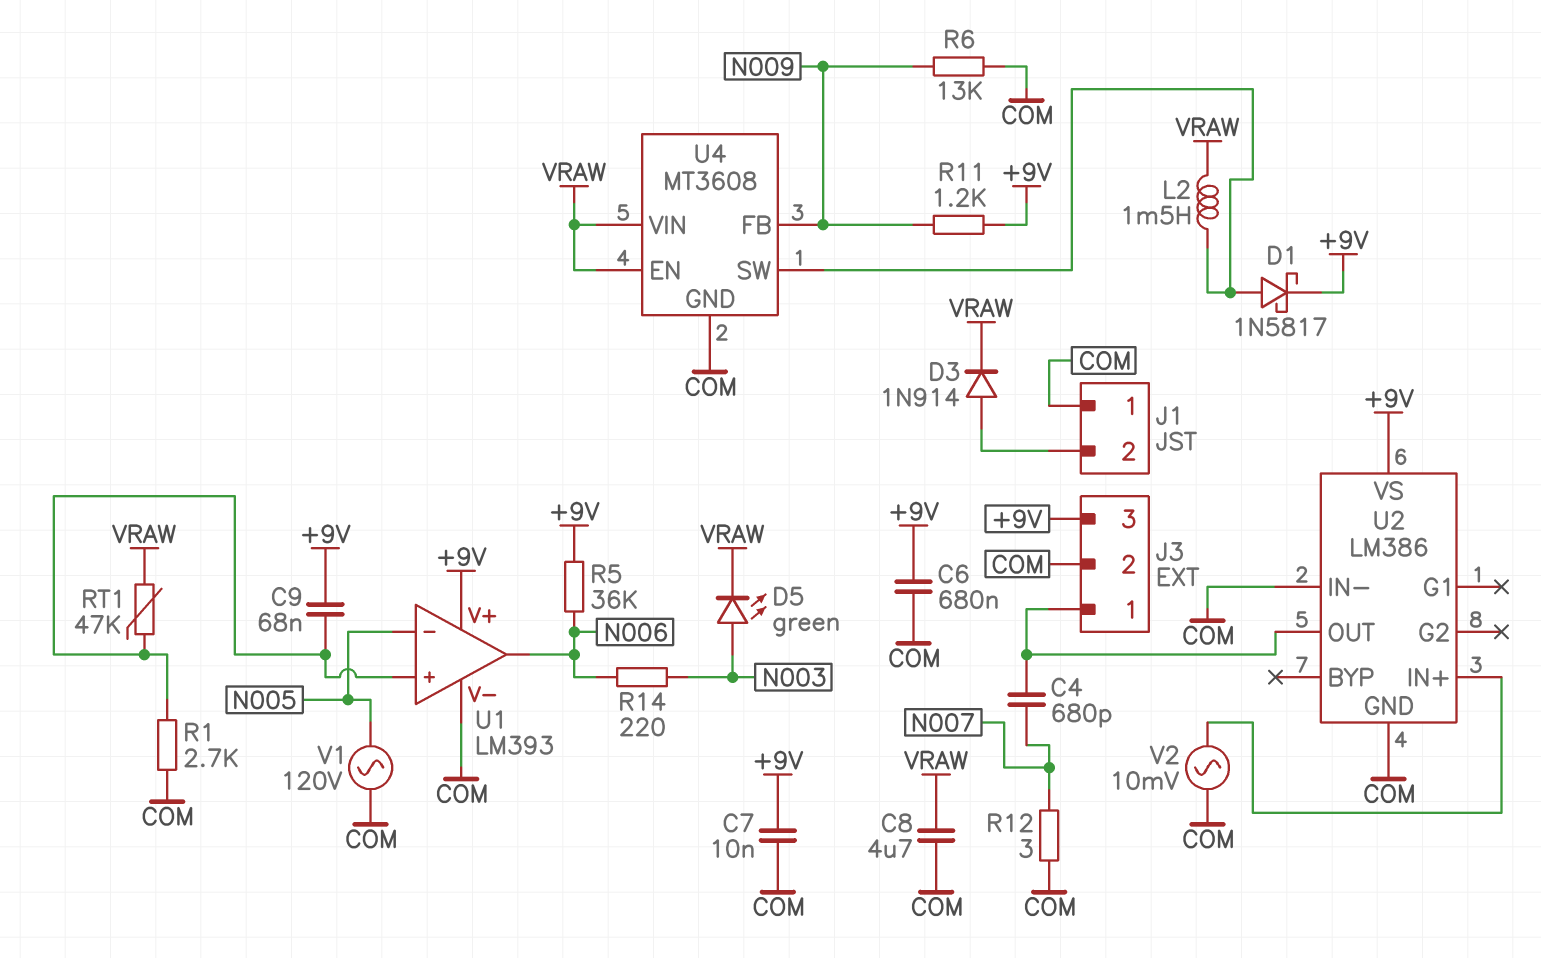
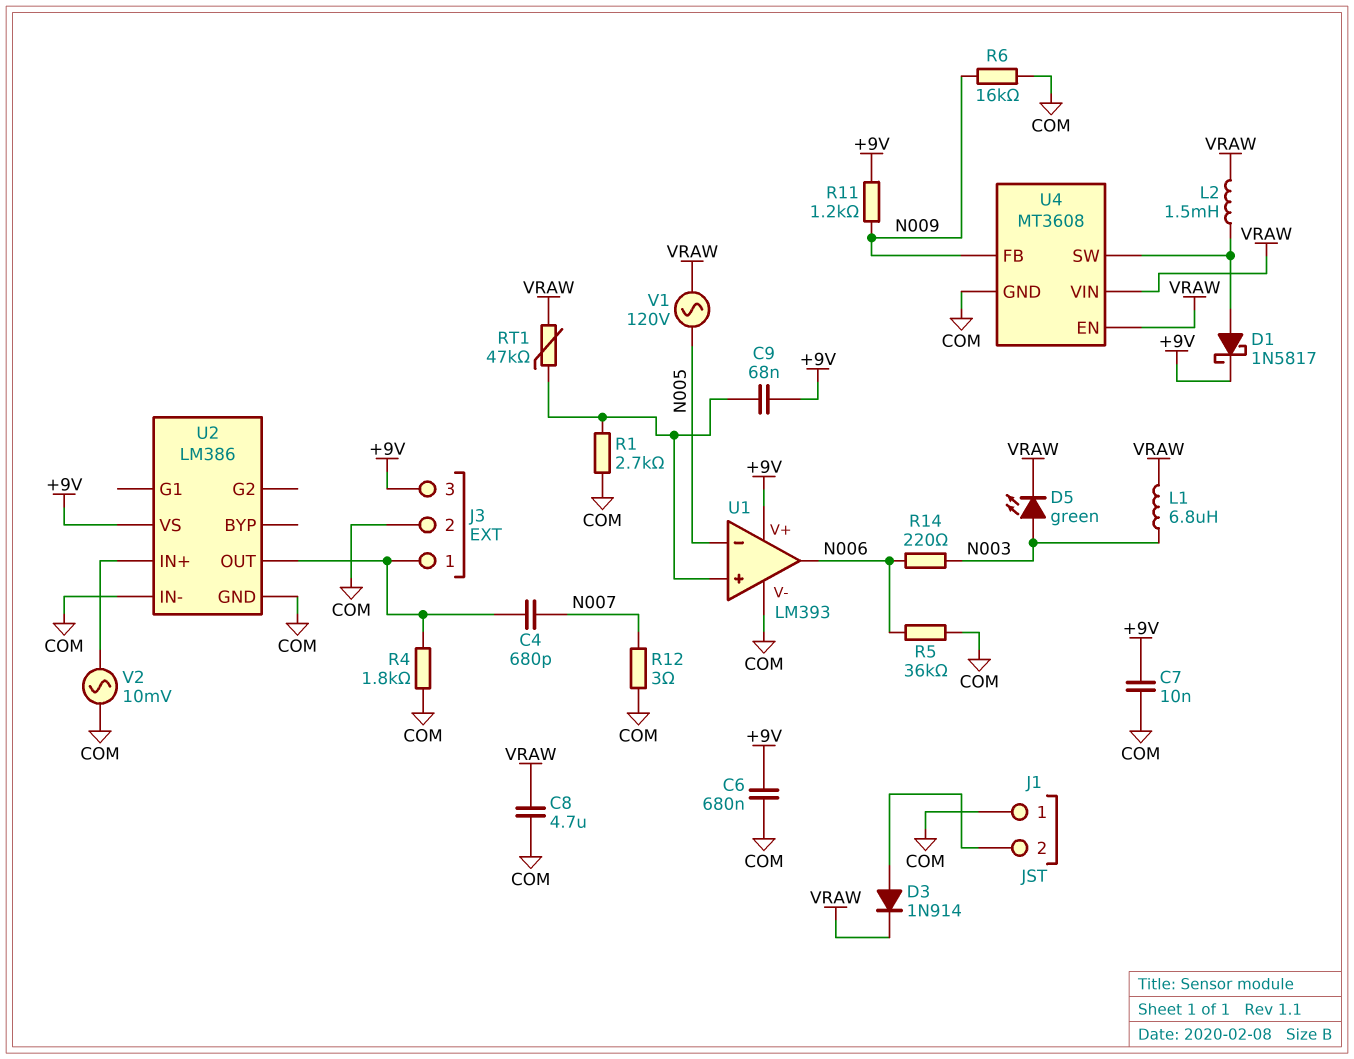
L1: none -> 6.8uH (N003, VRAW)
R4: none -> 1.8k (COM, J3/1)
R5: 36k (+9V, N006) -> 36k (COM, N006)
R6: 13k (COM, N009) -> 16k (COM, N009)
V1: AC 120V (COM, N005) -> AC 120V (N005, VRAW)

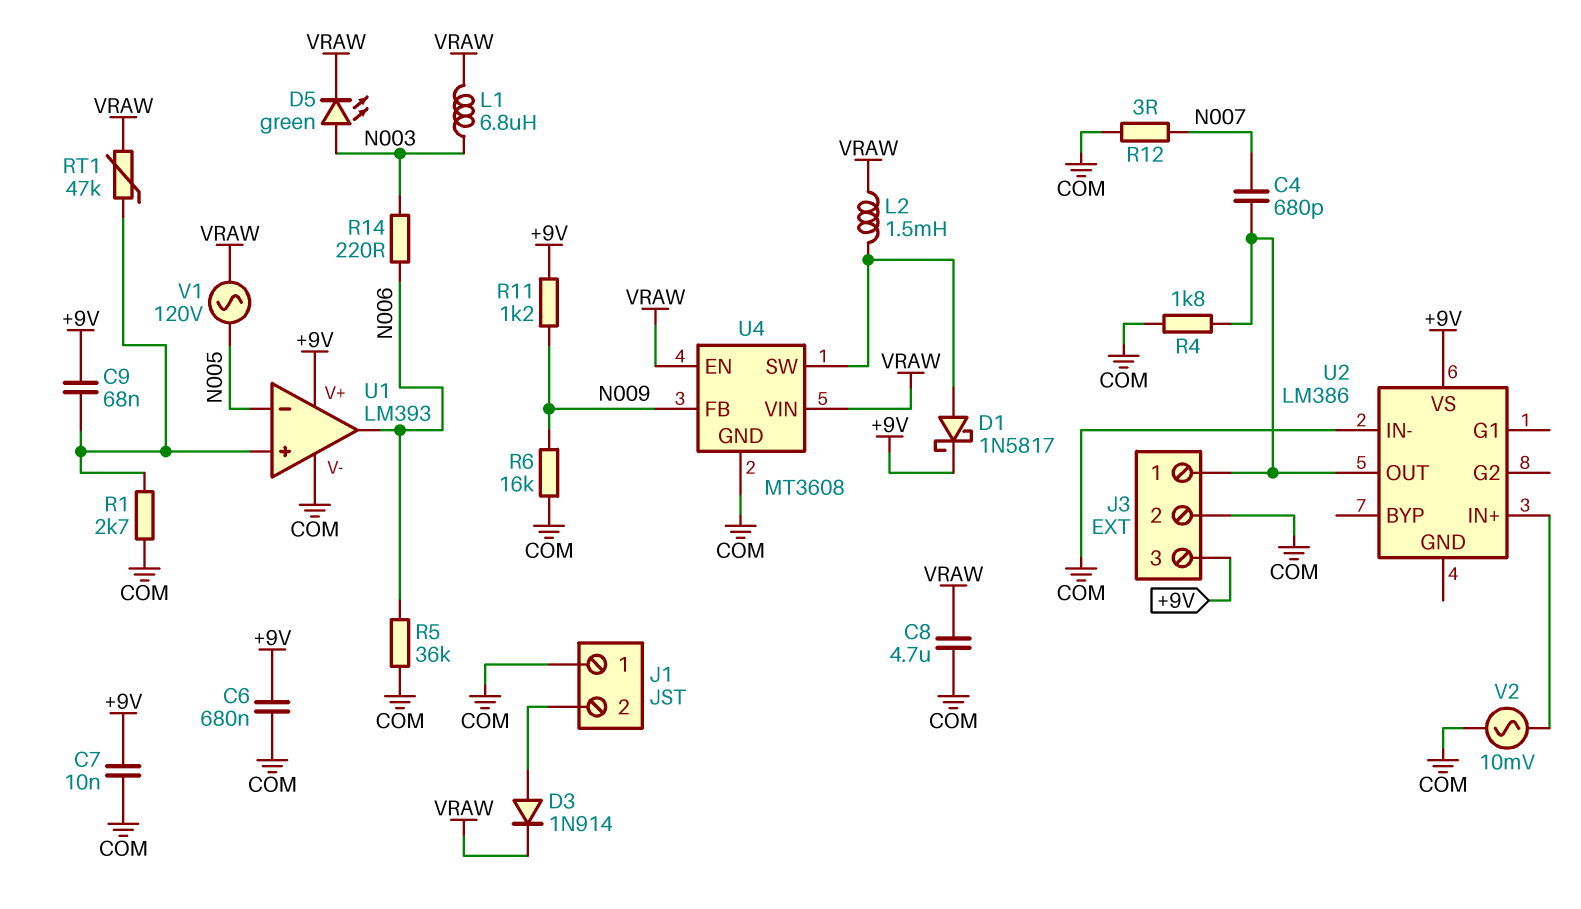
U2 pin GND: COM -> none

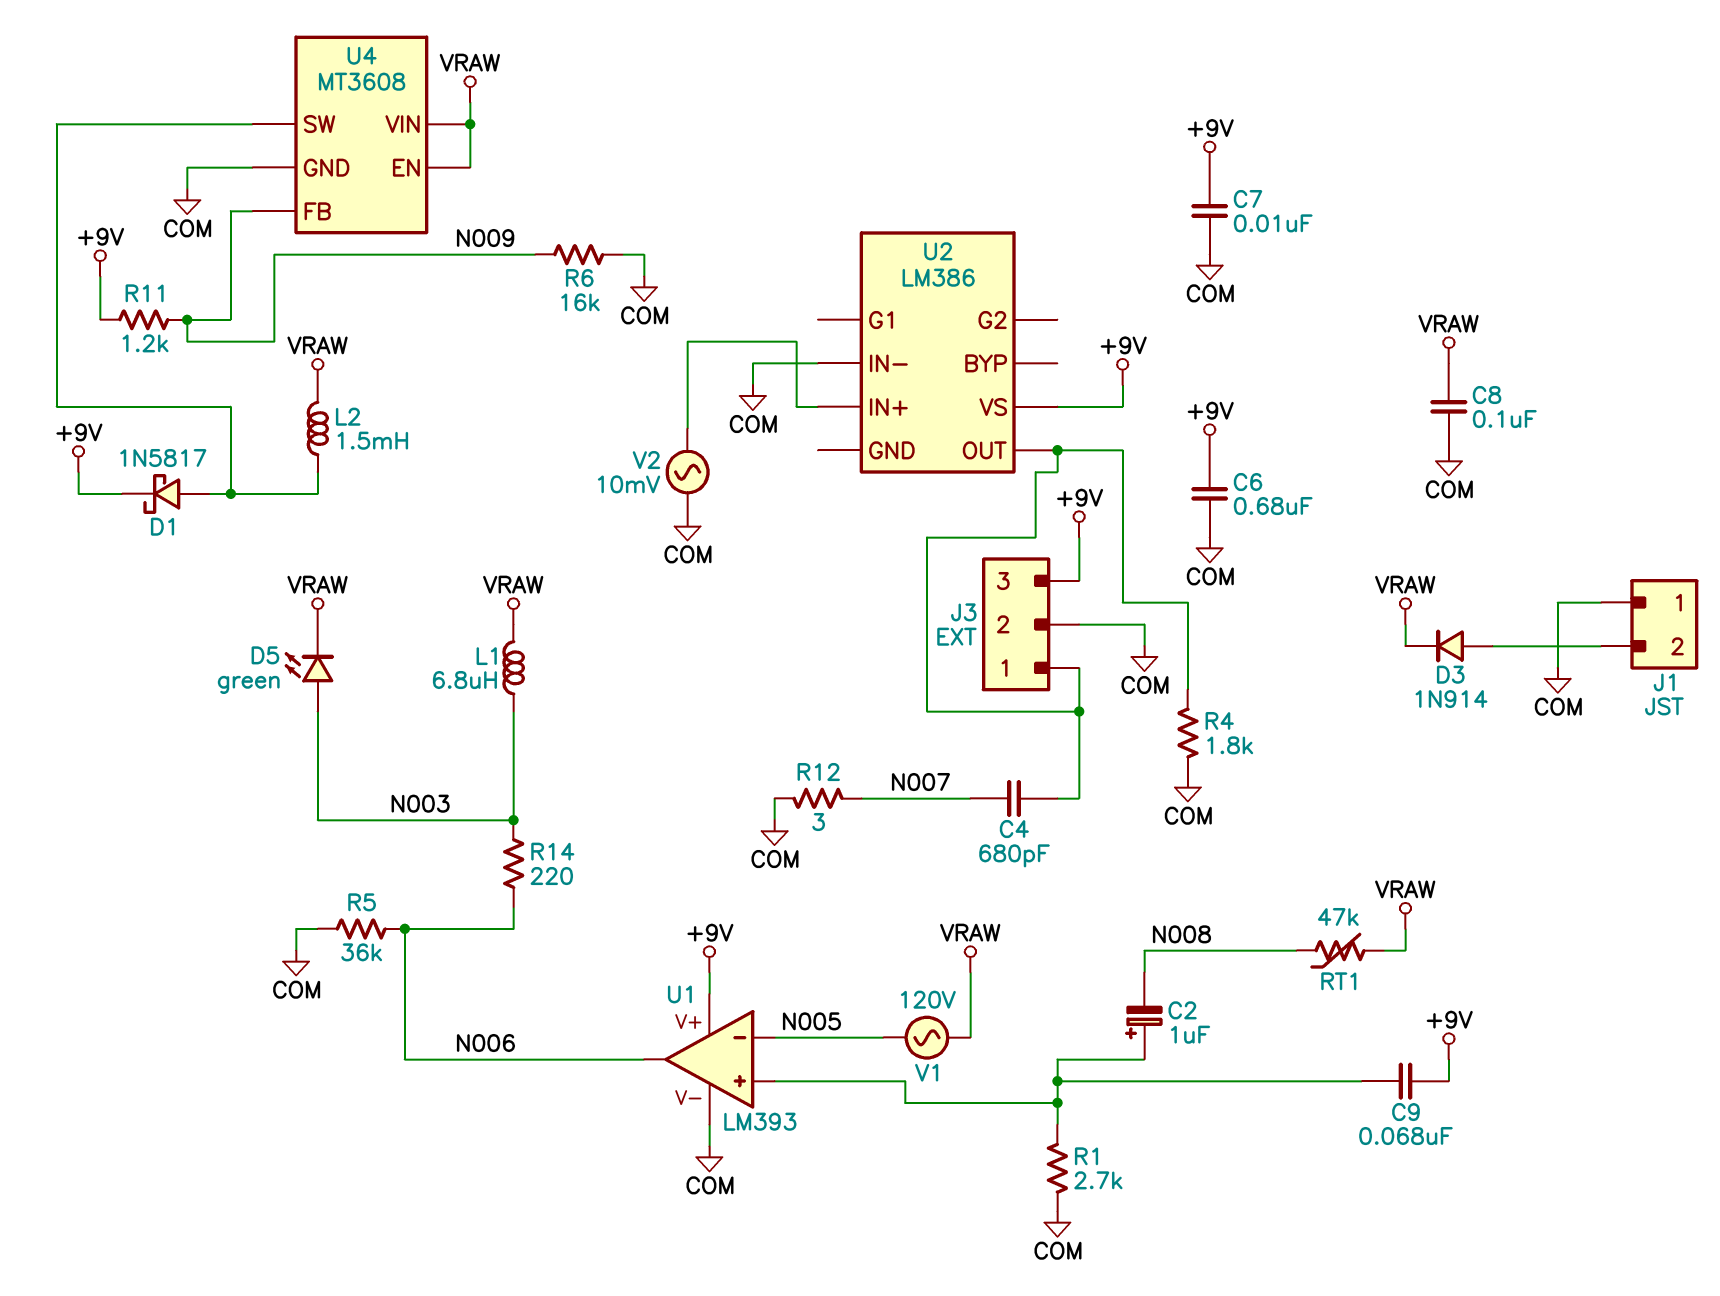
C2: none -> 1uF (plus U1/in+, minus N008)
C8: 4.7uF (COM, VRAW) -> 100nF (COM, VRAW)
RT1: 47k (U1/in+, VRAW) -> 47k (N008, VRAW)

